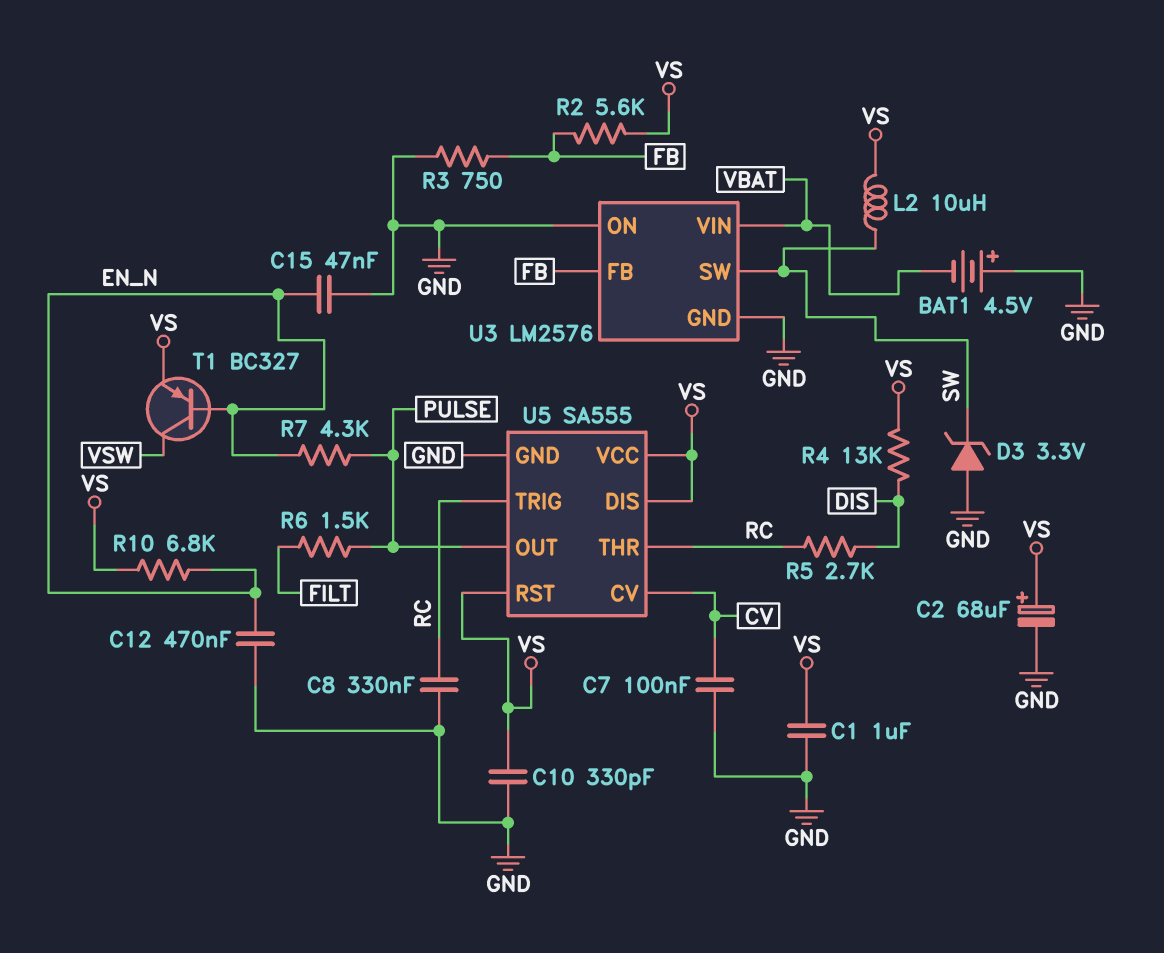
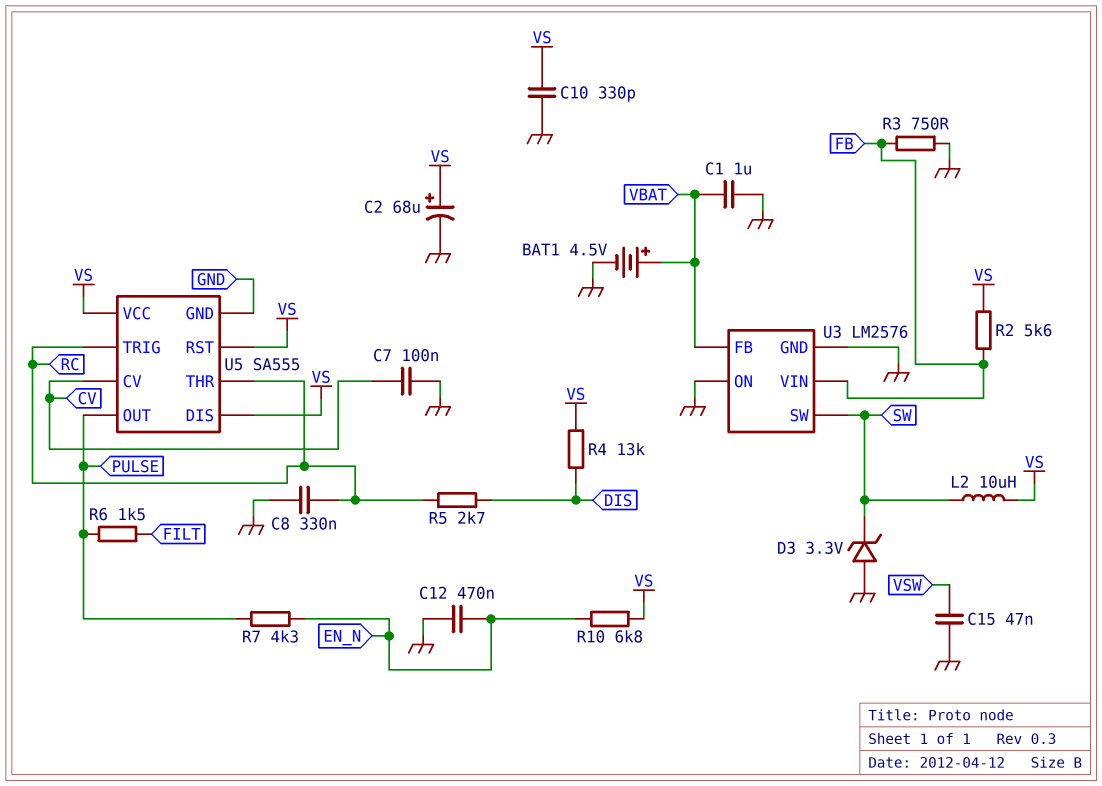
BAT1: 4.5V (plus GND, minus VBAT) -> 4.5V (plus VBAT, minus GND)
C1: 1uF (GND, VS) -> 1uF (GND, VBAT)
C15: 47nF (EN_N, GND) -> 47nF (GND, VSW)
T1: PNP BC327 (B EN_N, C VSW, E VS) -> none
U3 pin FB: FB -> VBAT
U3 pin VIN: VBAT -> FB

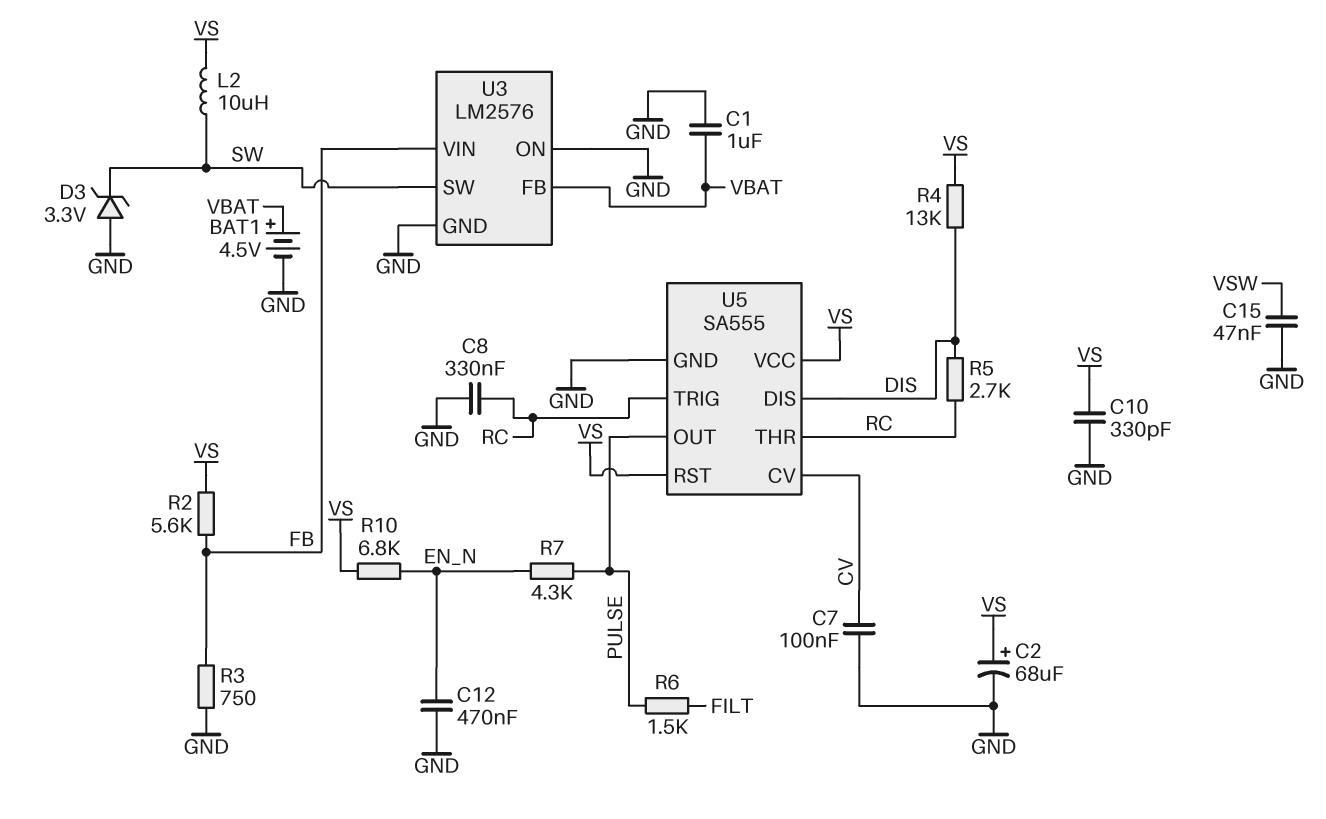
U5 pin DIS: VS -> DIS

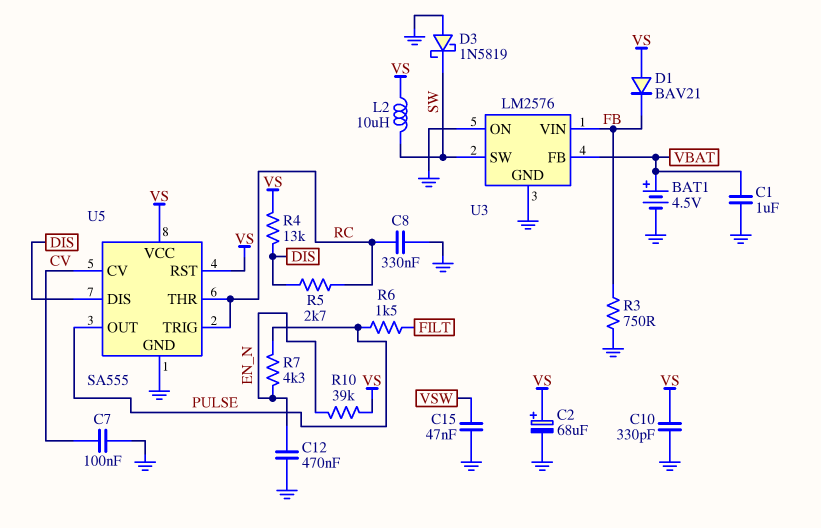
D1: none -> diode BAV21 (A VS, K FB)
D3: zener 3.3V (A GND, K SW) -> schottky 1N5819 (A GND, K SW)
R2: 5.6k (FB, VS) -> none
R10: 6.8k (EN_N, VS) -> 39k (EN_N, VS)

